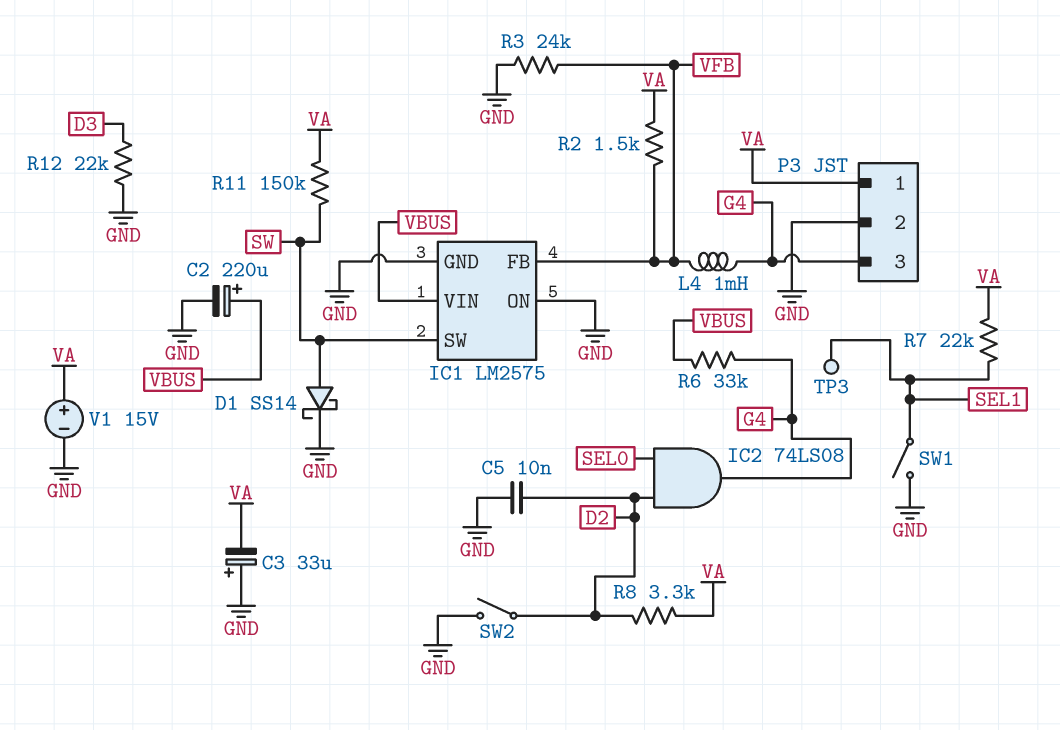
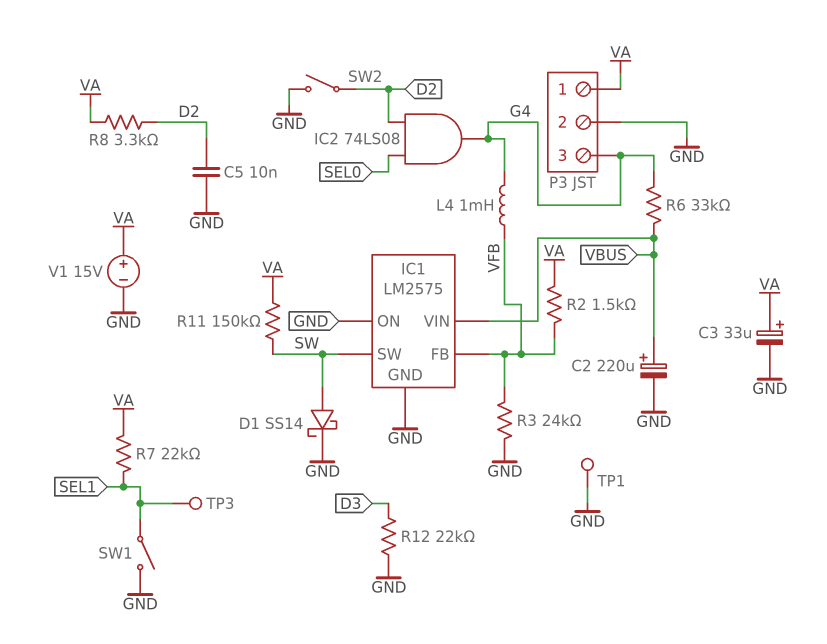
C3: 33uF (plus GND, minus VA) -> 33uF (plus VA, minus GND)
TP1: none -> test point (GND)

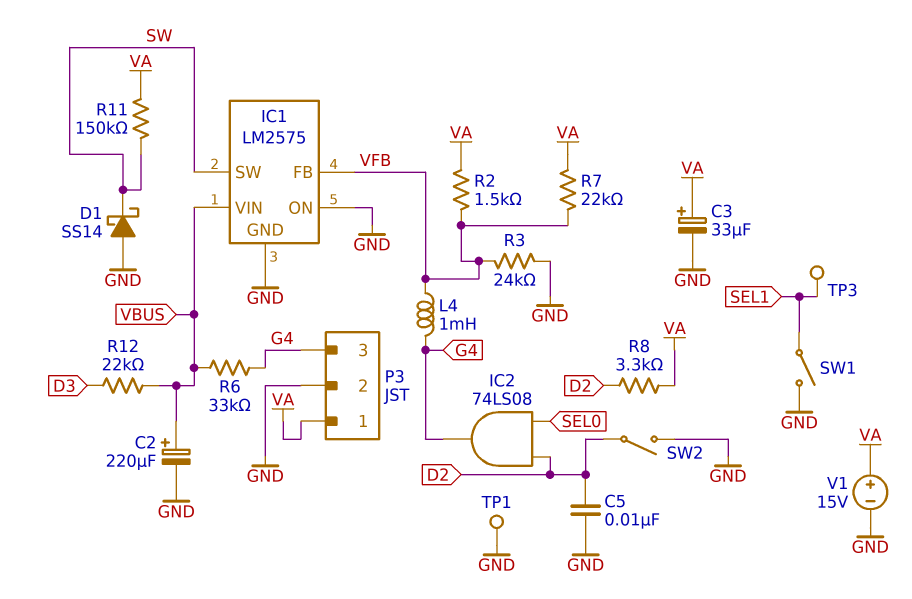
D1: schottky SS14 (A SW, K GND) -> schottky SS14 (A GND, K SW)
R7: 22k (SEL1, VA) -> 22k (VA, VFB)
R12: 22k (D3, GND) -> 22k (D3, VBUS)

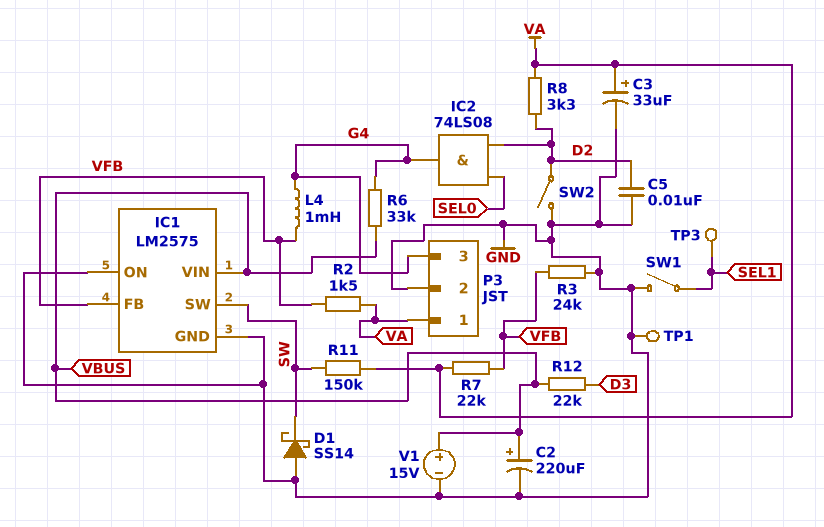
V1: 15V (plus VA, minus GND) -> 15V (plus VBUS, minus GND)

